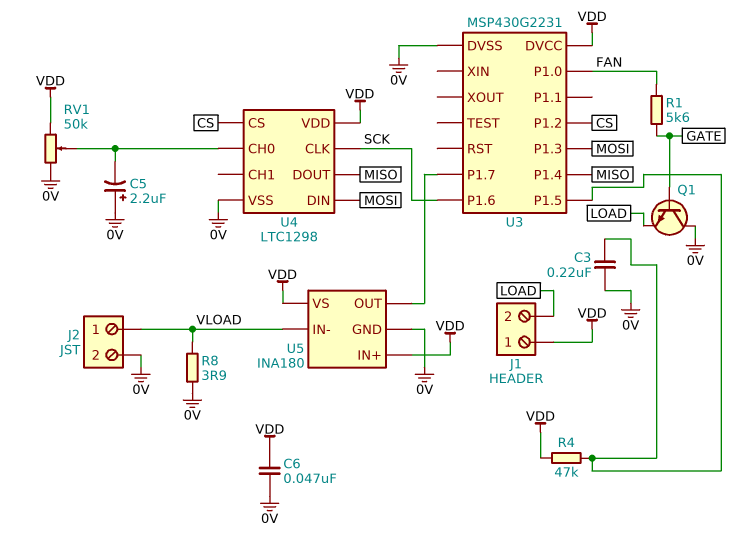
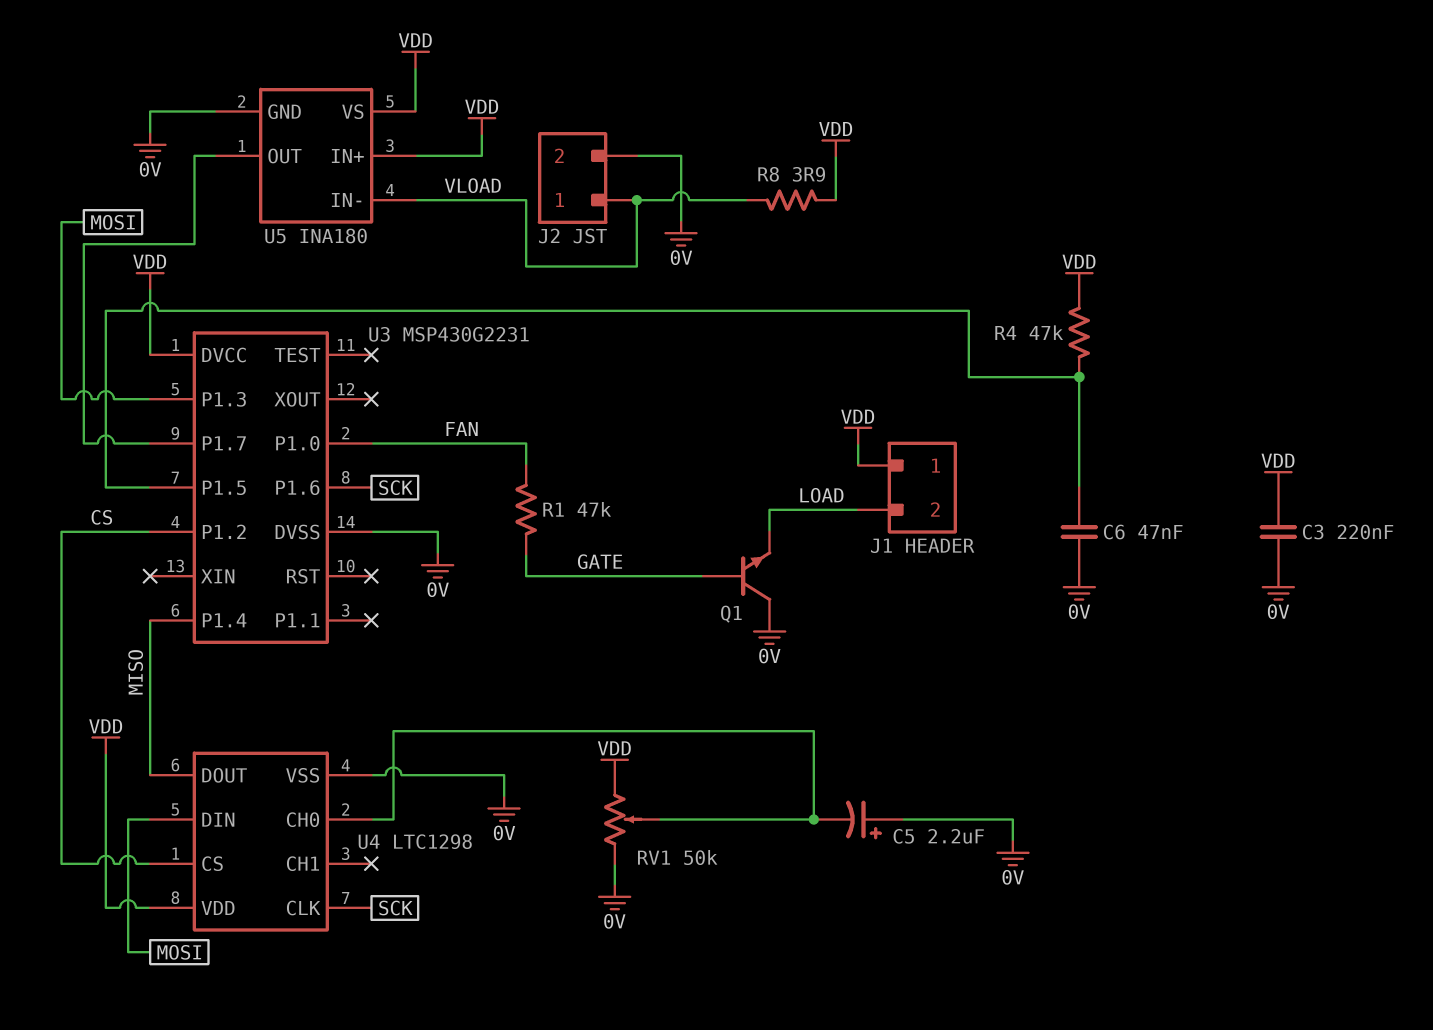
C3: 220nF (0V, U3/P1.5) -> 220nF (0V, VDD)
C6: 47nF (0V, VDD) -> 47nF (0V, U3/P1.5)
R1: 5.6k (FAN, GATE) -> 47k (FAN, GATE)
R8: 3.9 (0V, VLOAD) -> 3.9 (VDD, VLOAD)

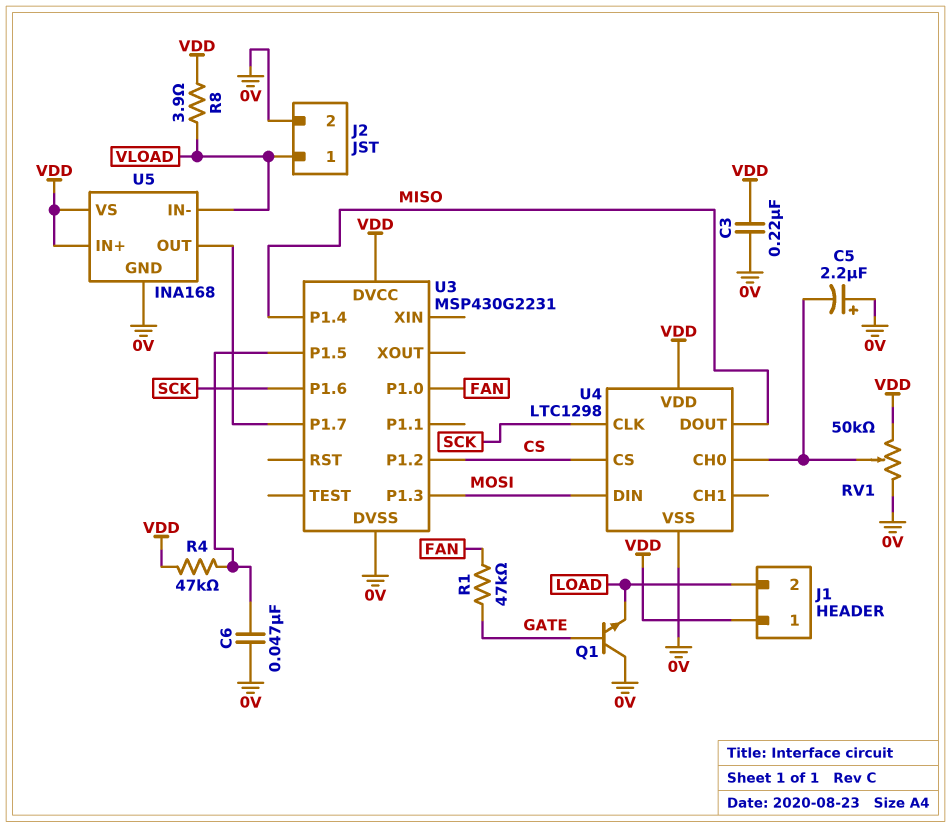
U5: INA180 -> INA168

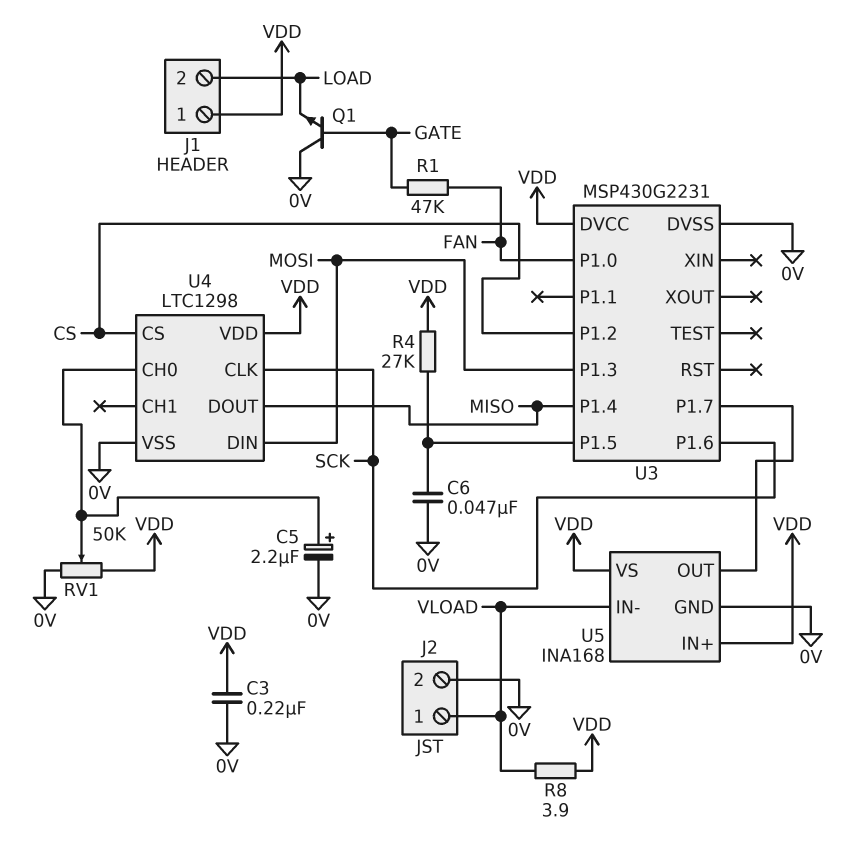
C5: 2.2uF (plus 0V, minus U4/CH0) -> 2.2uF (plus U4/CH0, minus 0V)
R4: 47k (U3/P1.5, VDD) -> 27k (U3/P1.5, VDD)

